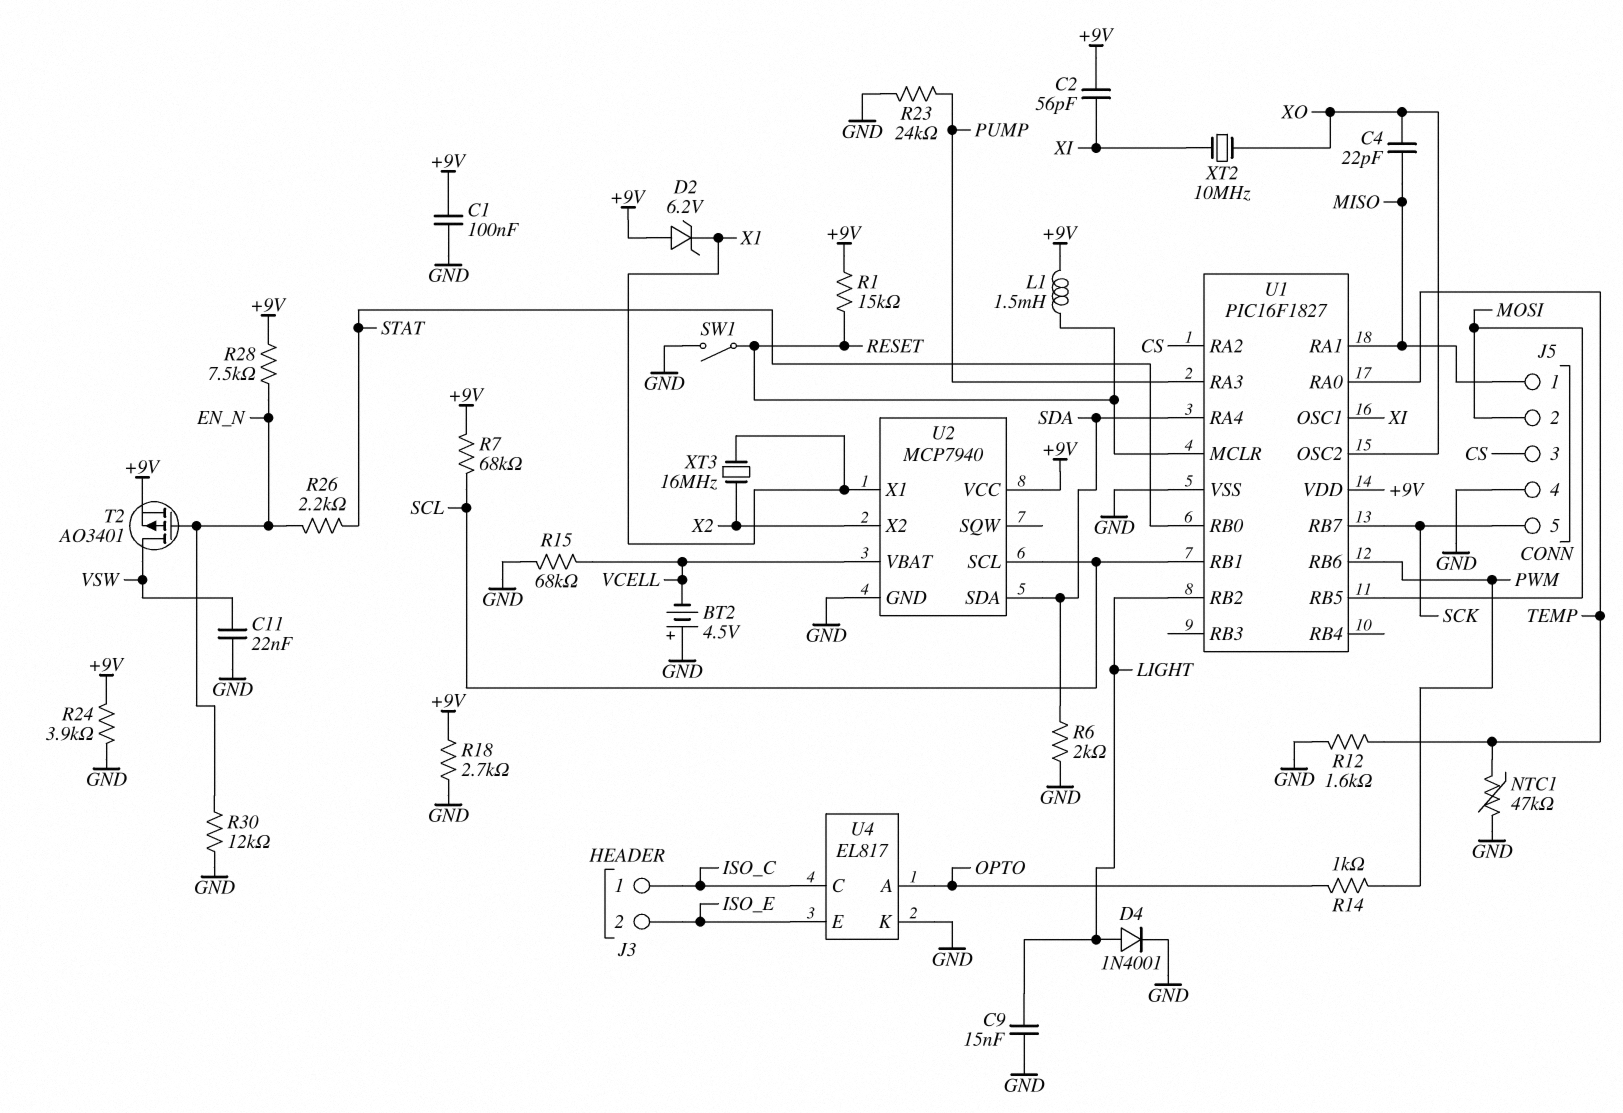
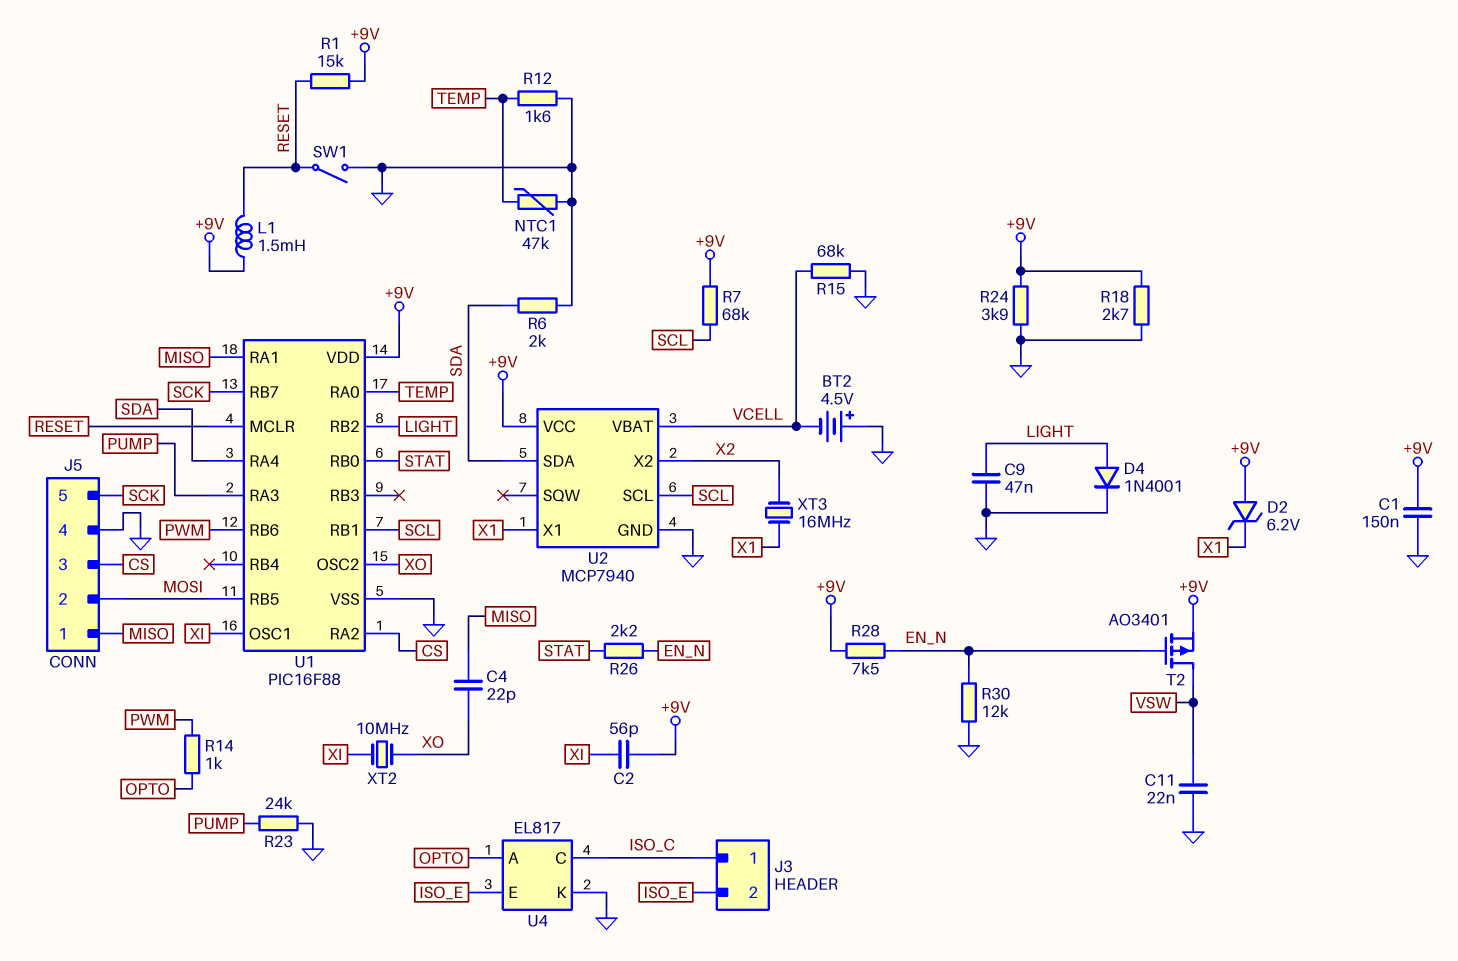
C1: 100nF (+9V, GND) -> 150nF (+9V, GND)
C9: 15nF (GND, LIGHT) -> 47nF (GND, LIGHT)
U1: PIC16F1827 -> PIC16F88

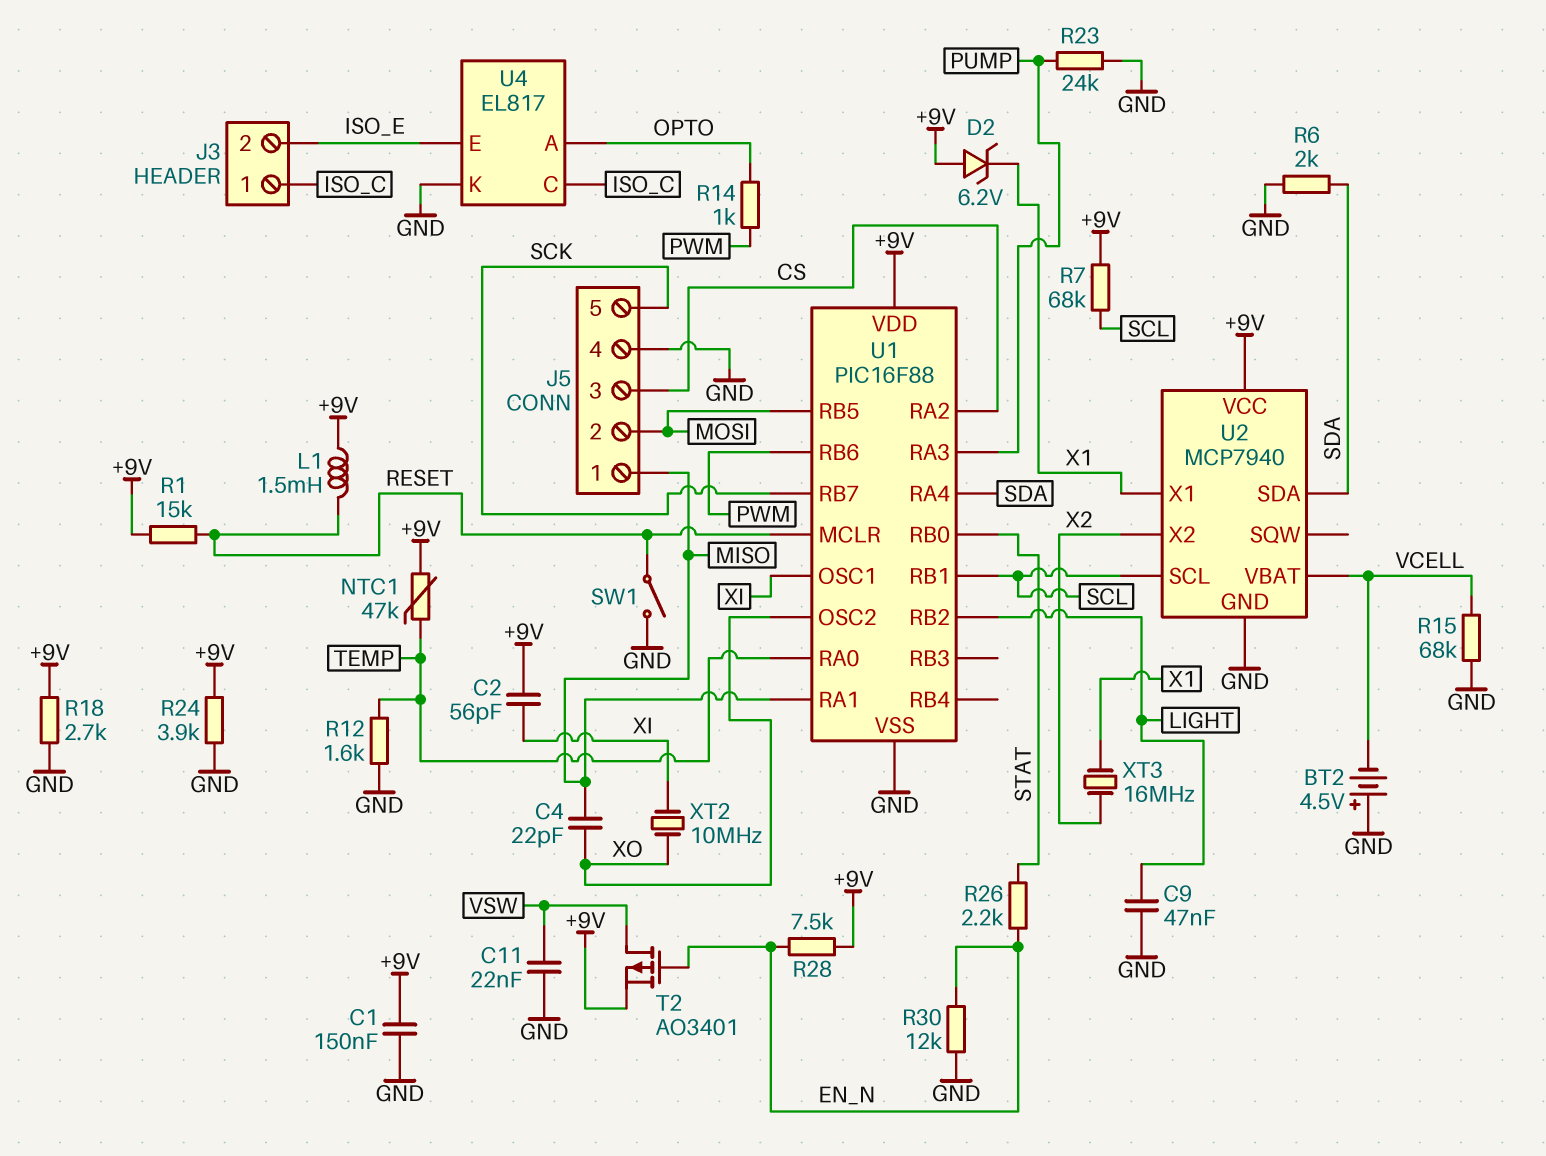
D4: diode 1N4001 (A LIGHT, K GND) -> none
NTC1: 47k (GND, TEMP) -> 47k (+9V, TEMP)

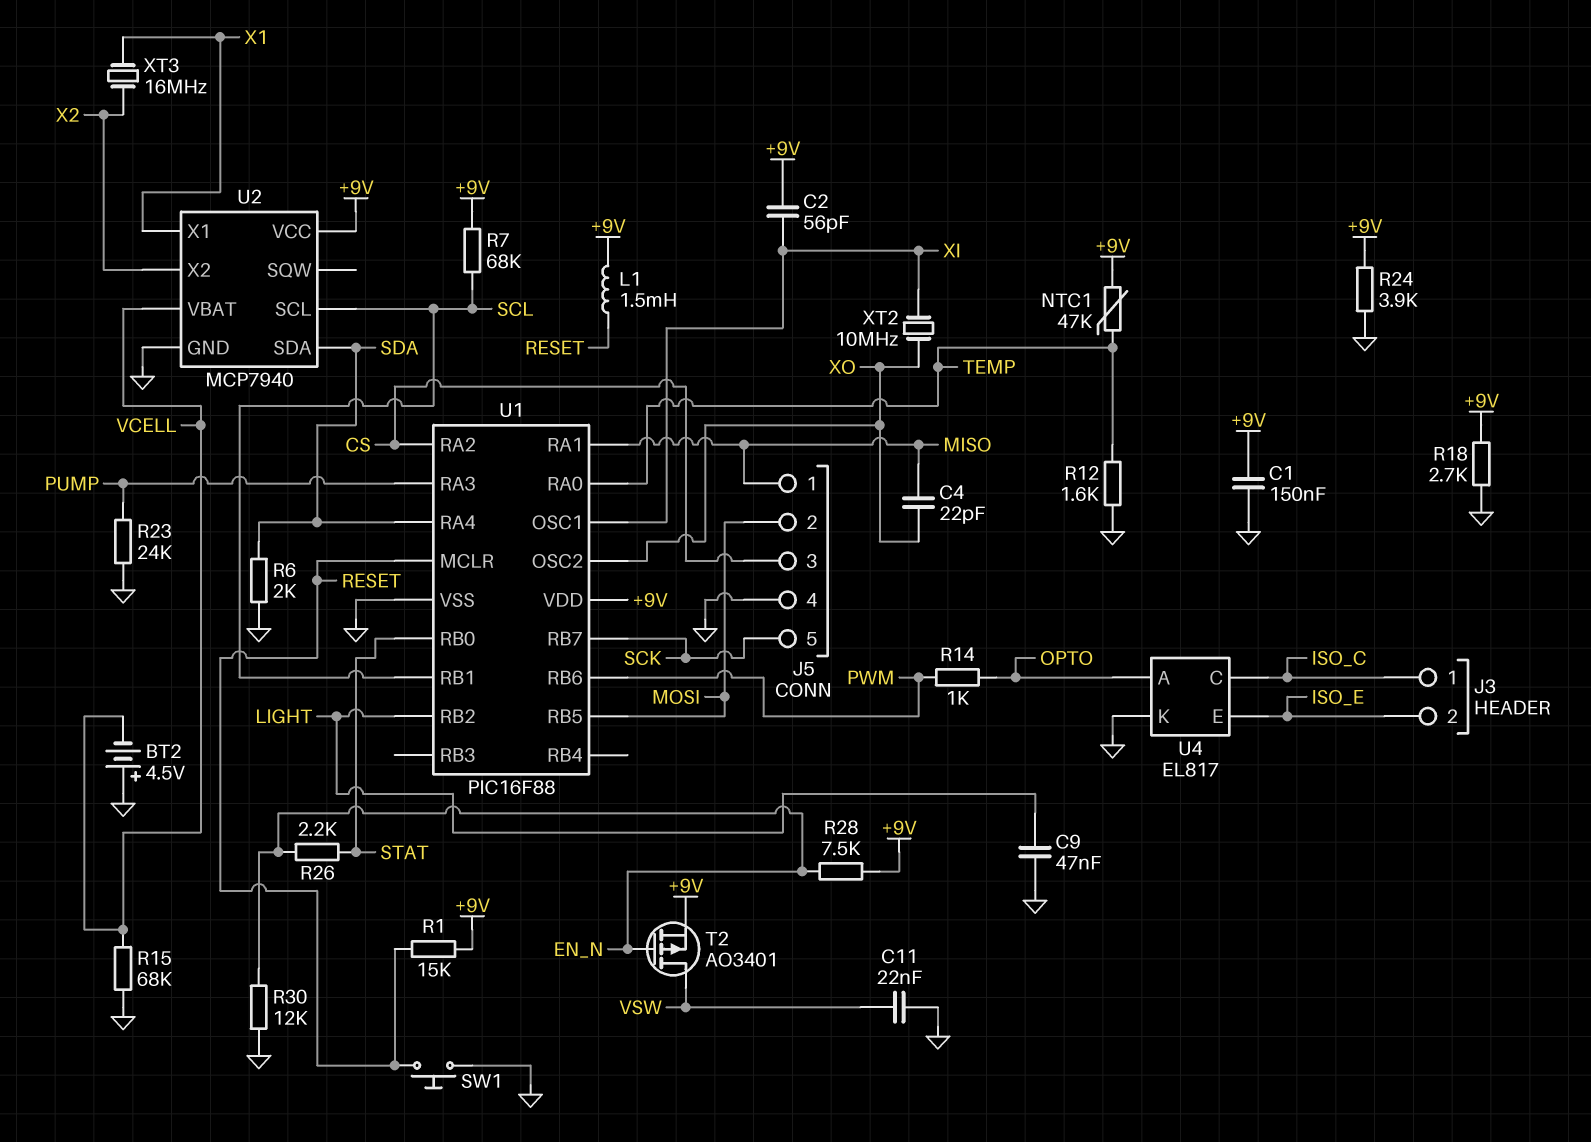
D2: zener 6.2V (A +9V, K X1) -> none
SW1: switch (GND, RESET) -> button (GND, RESET)

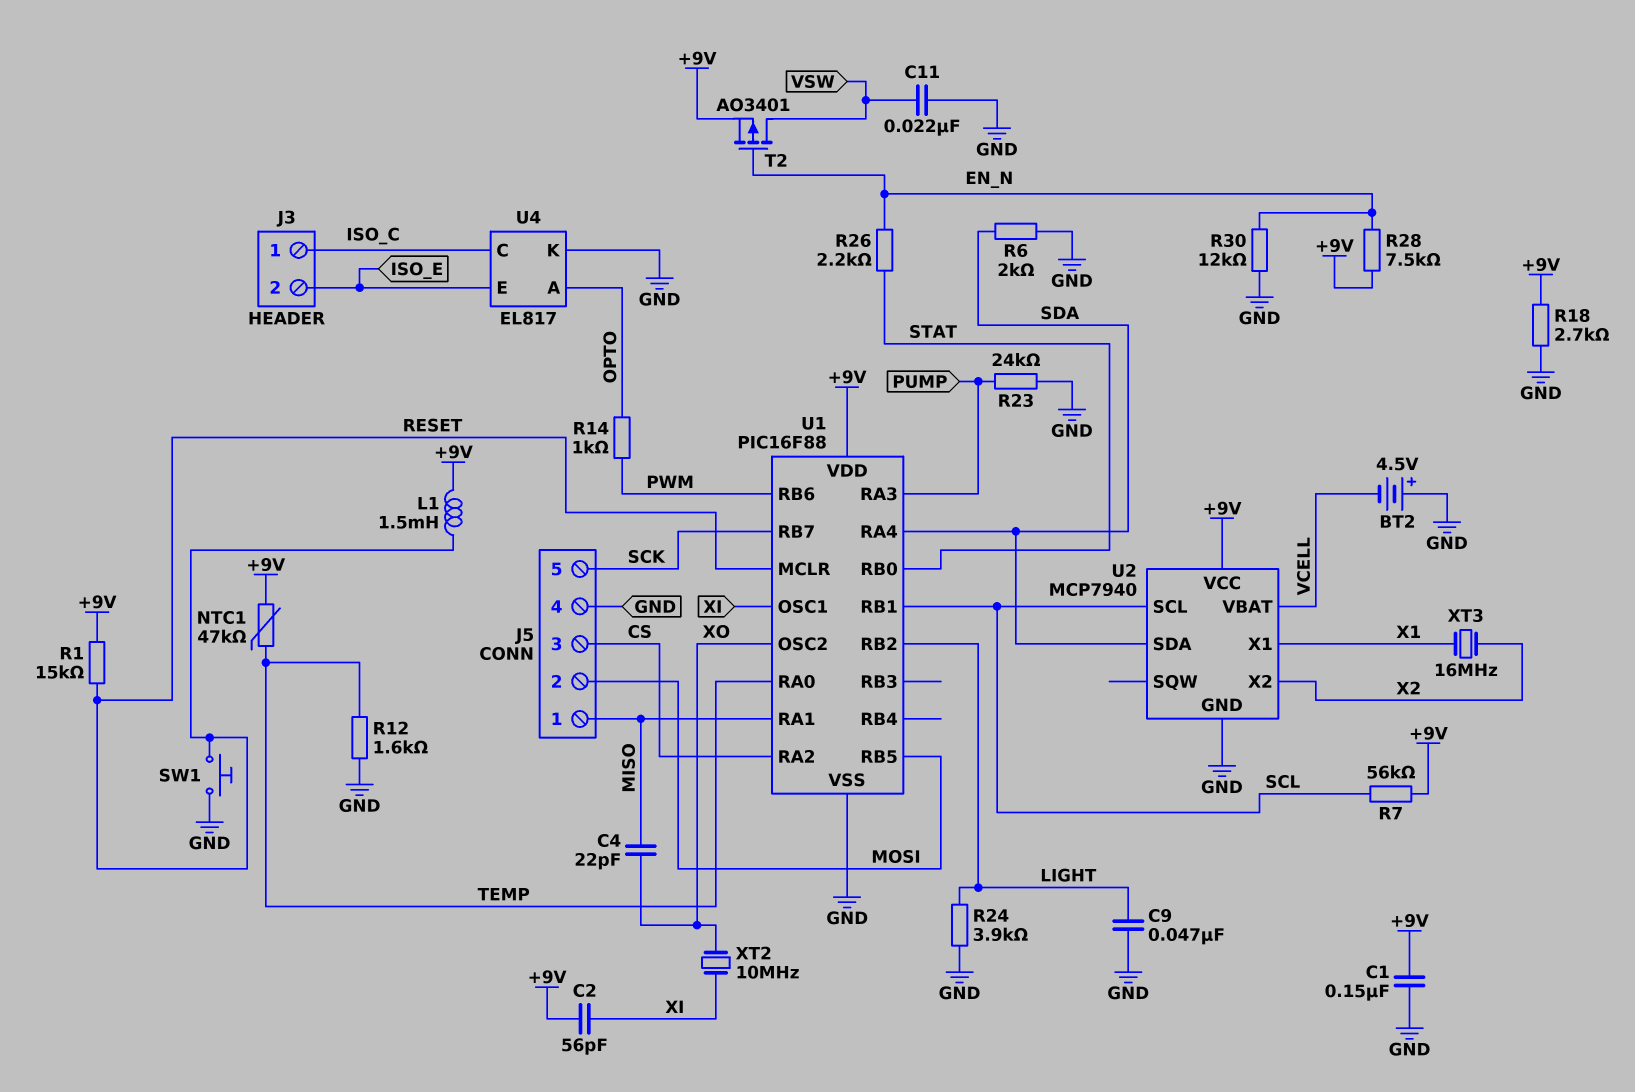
R7: 68k (+9V, SCL) -> 56k (+9V, SCL)
R15: 68k (GND, VCELL) -> none
R24: 3.9k (+9V, GND) -> 3.9k (GND, LIGHT)

